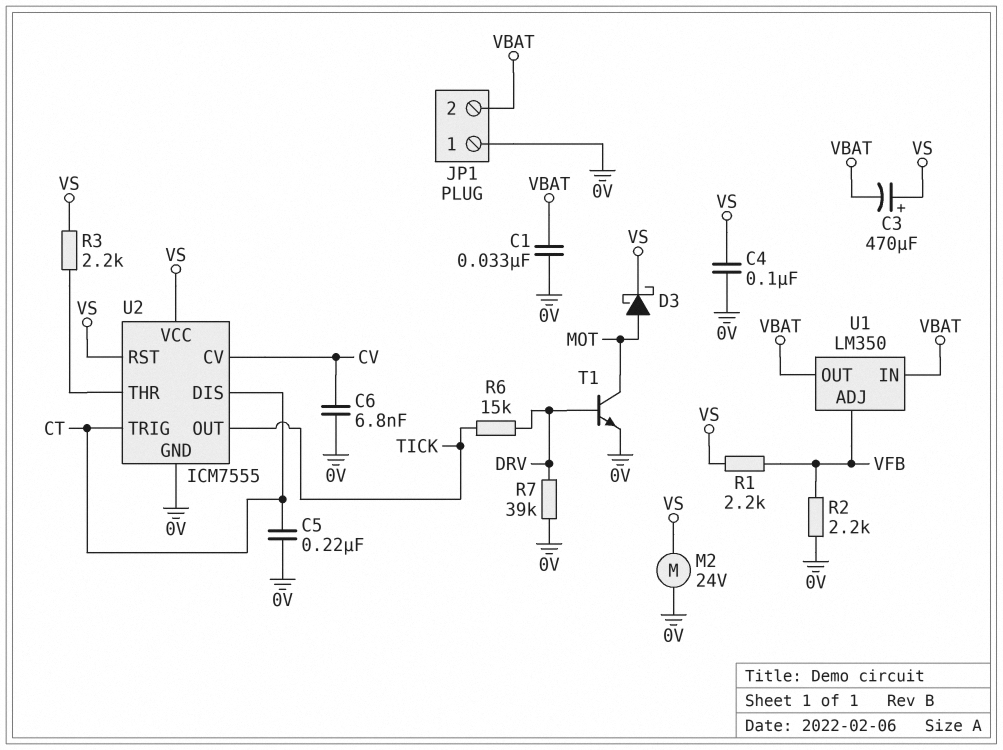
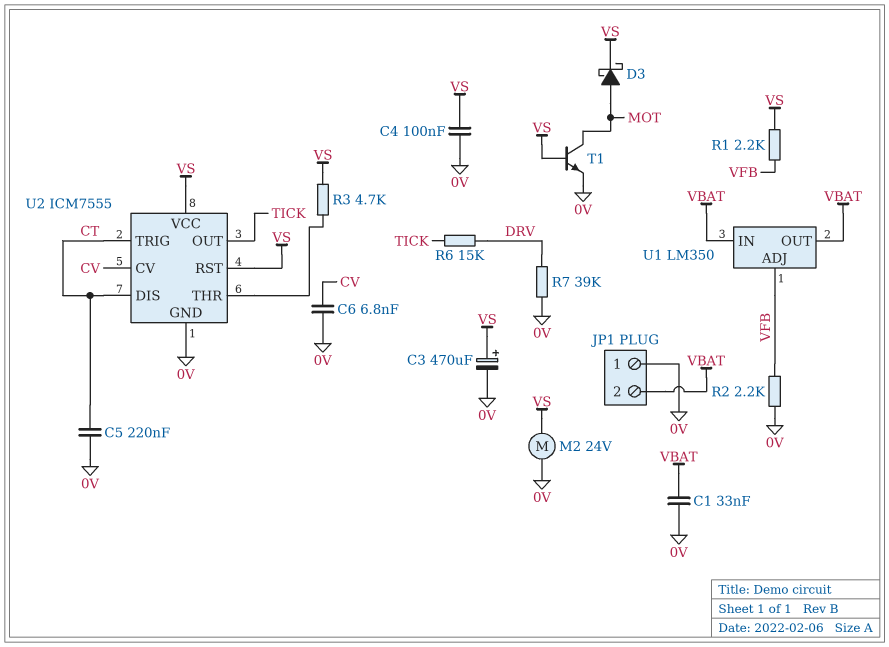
C3: 470uF (plus VS, minus VBAT) -> 470uF (plus VS, minus 0V)
R3: 2.2k (U2/THR, VS) -> 4.7k (U2/THR, VS)
T1: NPN (B DRV, C MOT, E 0V) -> NPN (B VS, C MOT, E 0V)

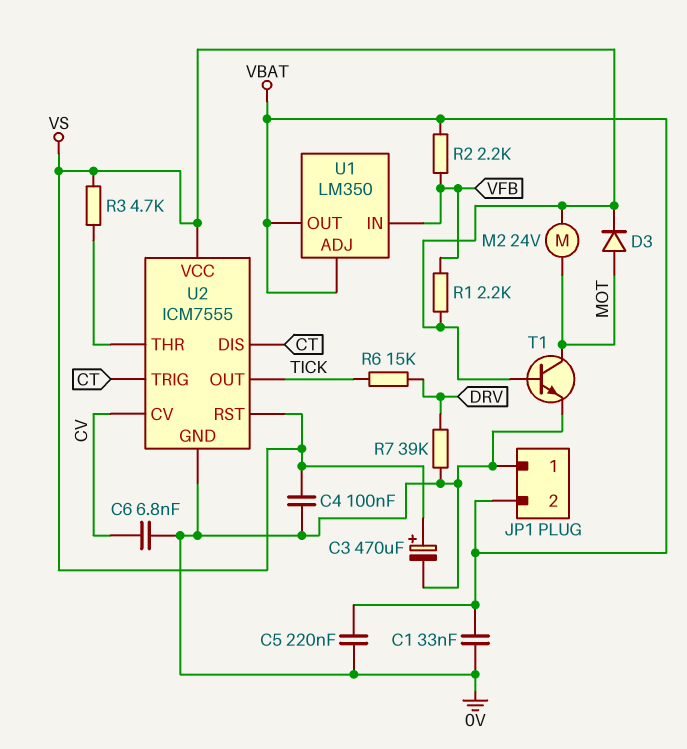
C5: 220nF (0V, CT) -> 220nF (0V, VBAT)
D3: schottky (A MOT, K VS) -> diode (A MOT, K VS)
M2: motor 24V (0V, VS) -> motor 24V (MOT, VS)
R2: 2.2k (0V, VFB) -> 2.2k (VBAT, VFB)
U1 pin ADJ: VFB -> VBAT
U1 pin IN: VBAT -> VFB

